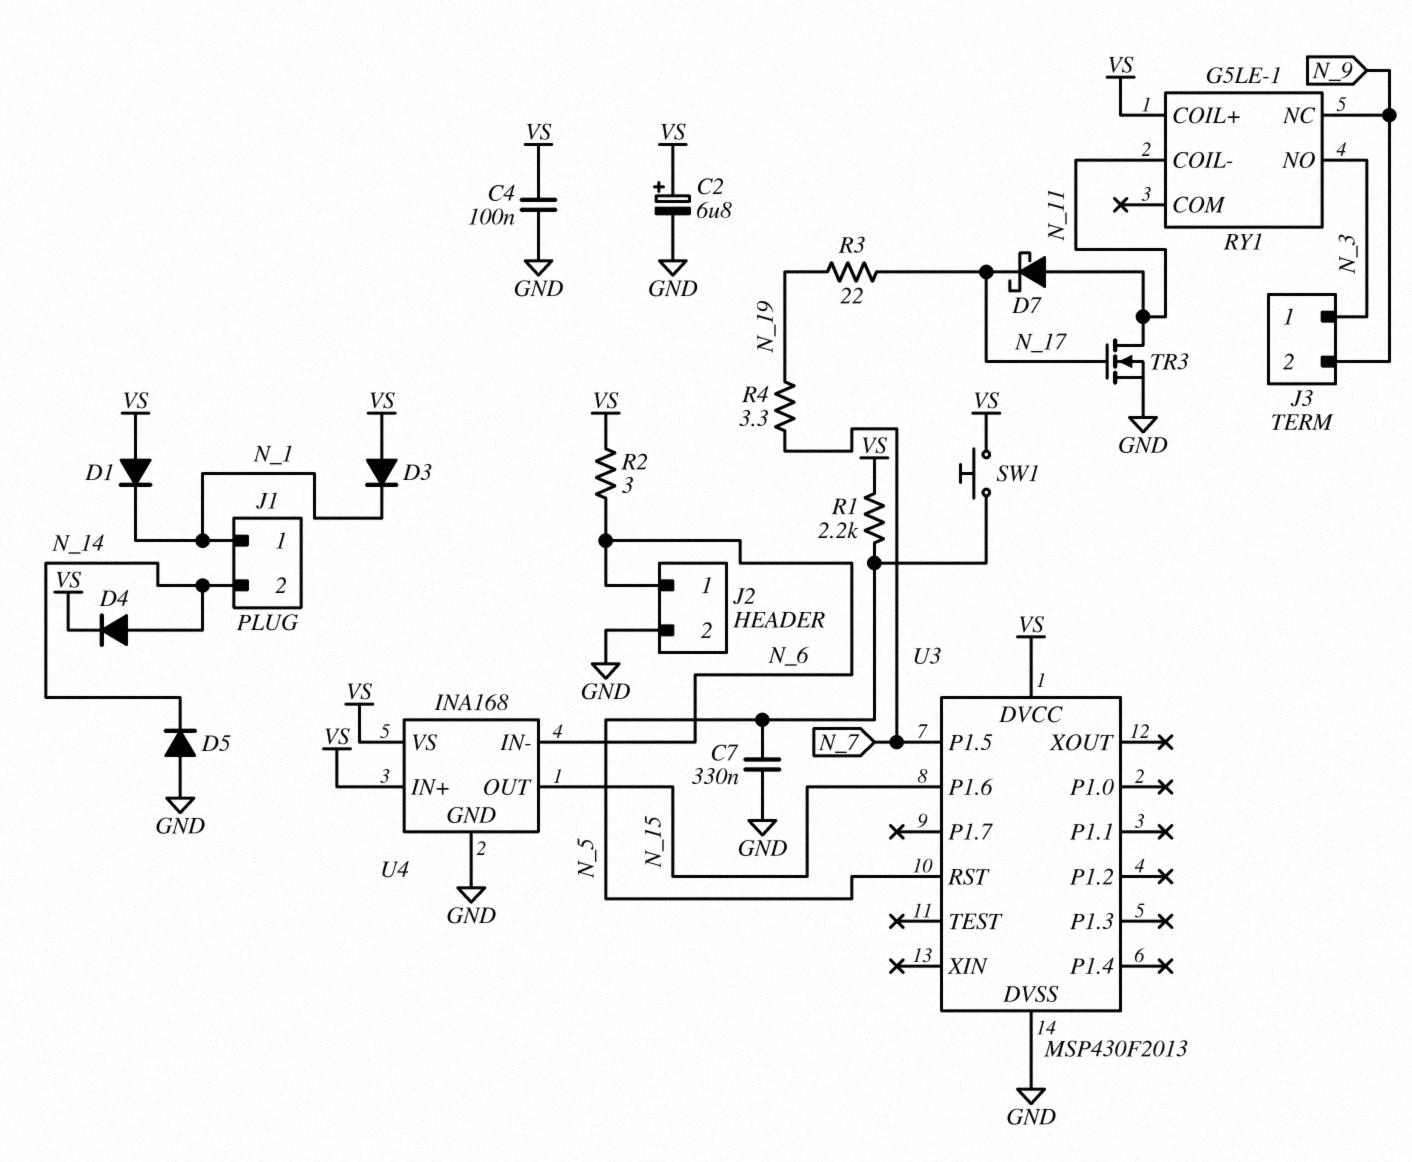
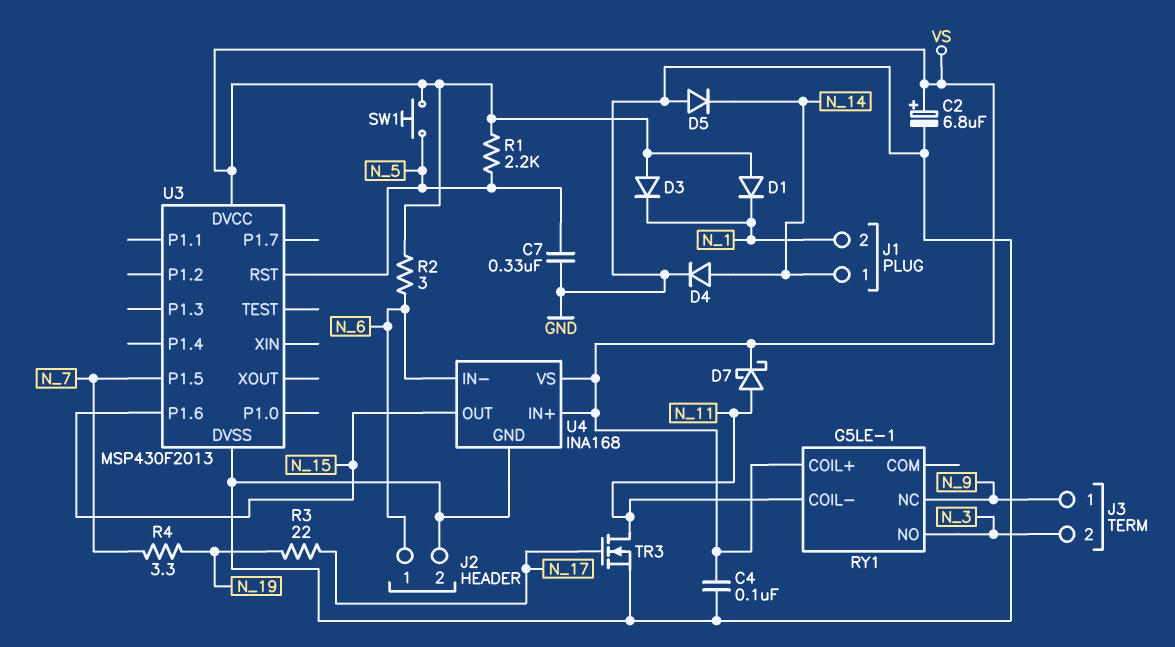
D4: diode (A N_14, K VS) -> diode (A N_14, K GND)
D7: schottky (A N_11, K N_17) -> schottky (A N_11, K VS)
J1 pin 1: N_1 -> N_14
J1 pin 2: N_14 -> N_1
J3 pin 1: N_3 -> N_9
J3 pin 2: N_9 -> N_3

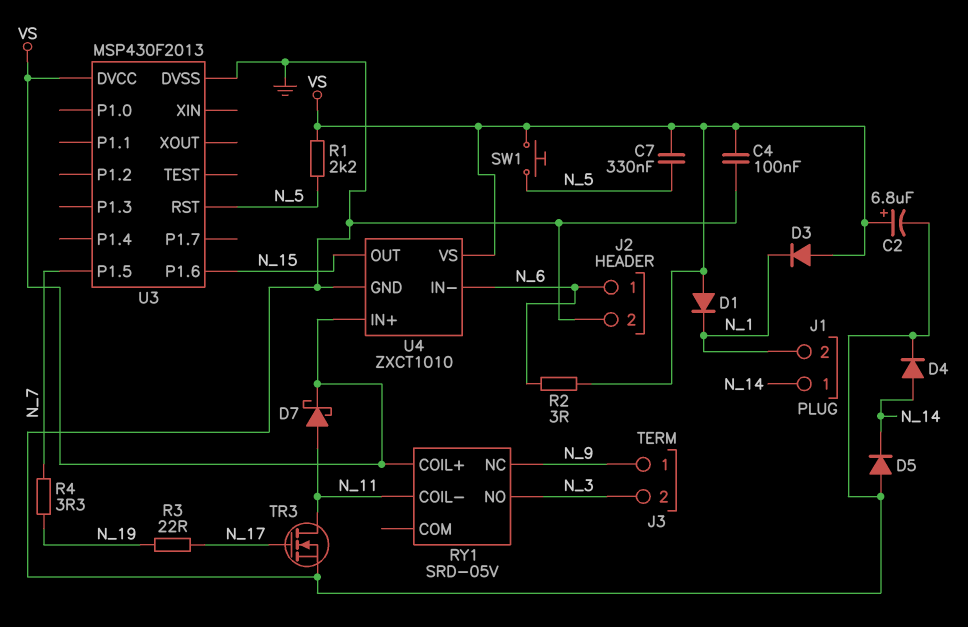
C7: 330nF (GND, N_5) -> 330nF (N_5, VS)
RY1: G5LE-1 -> SRD-05V
U4: INA168 -> ZXCT1010

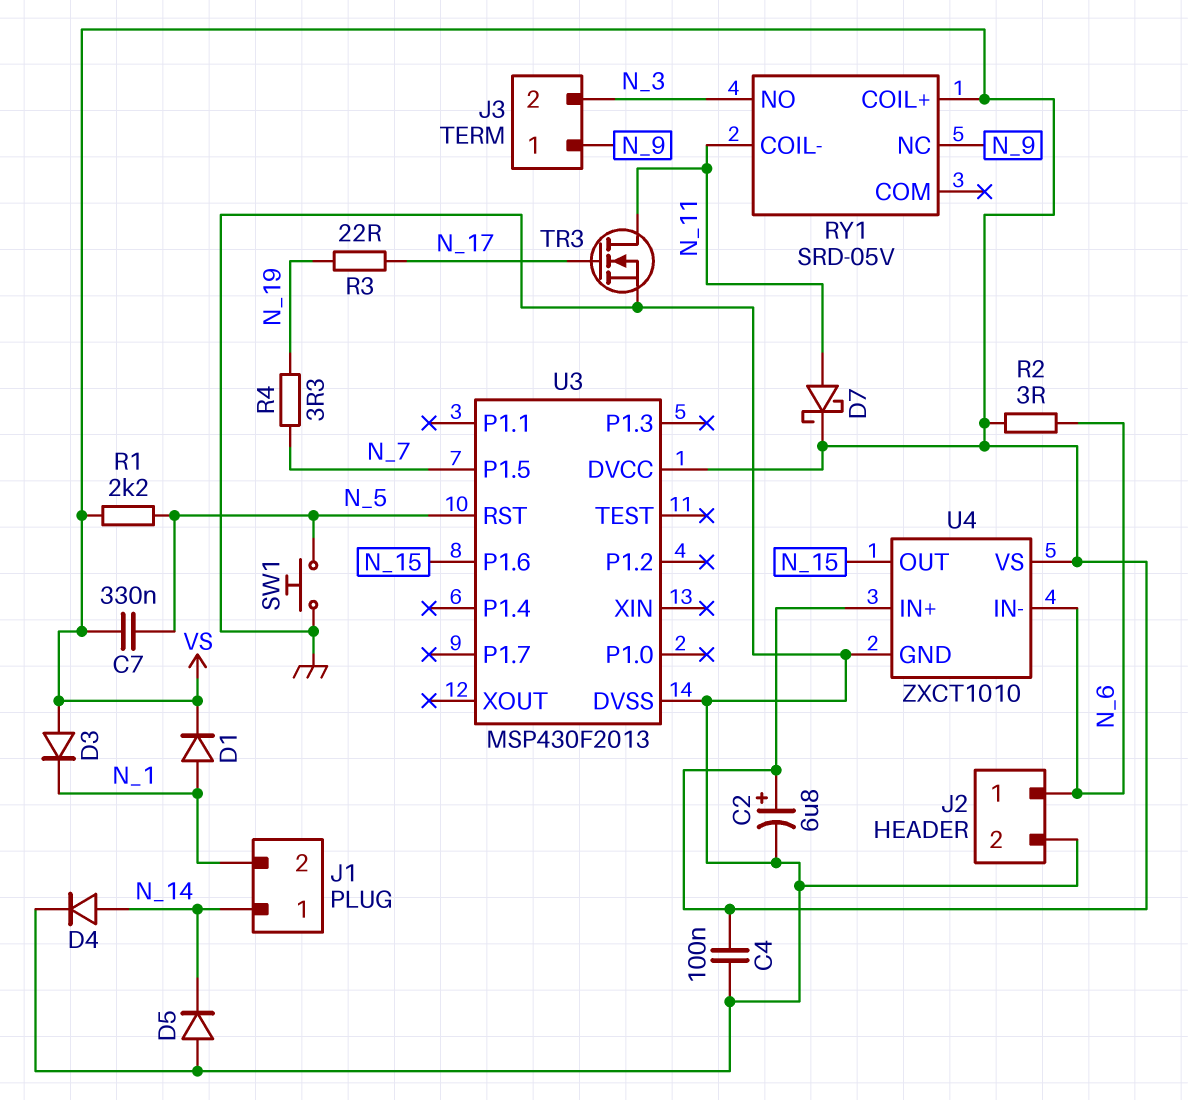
D1: diode (A VS, K N_1) -> diode (A N_1, K VS)
SW1: button (N_5, VS) -> button (GND, N_5)

